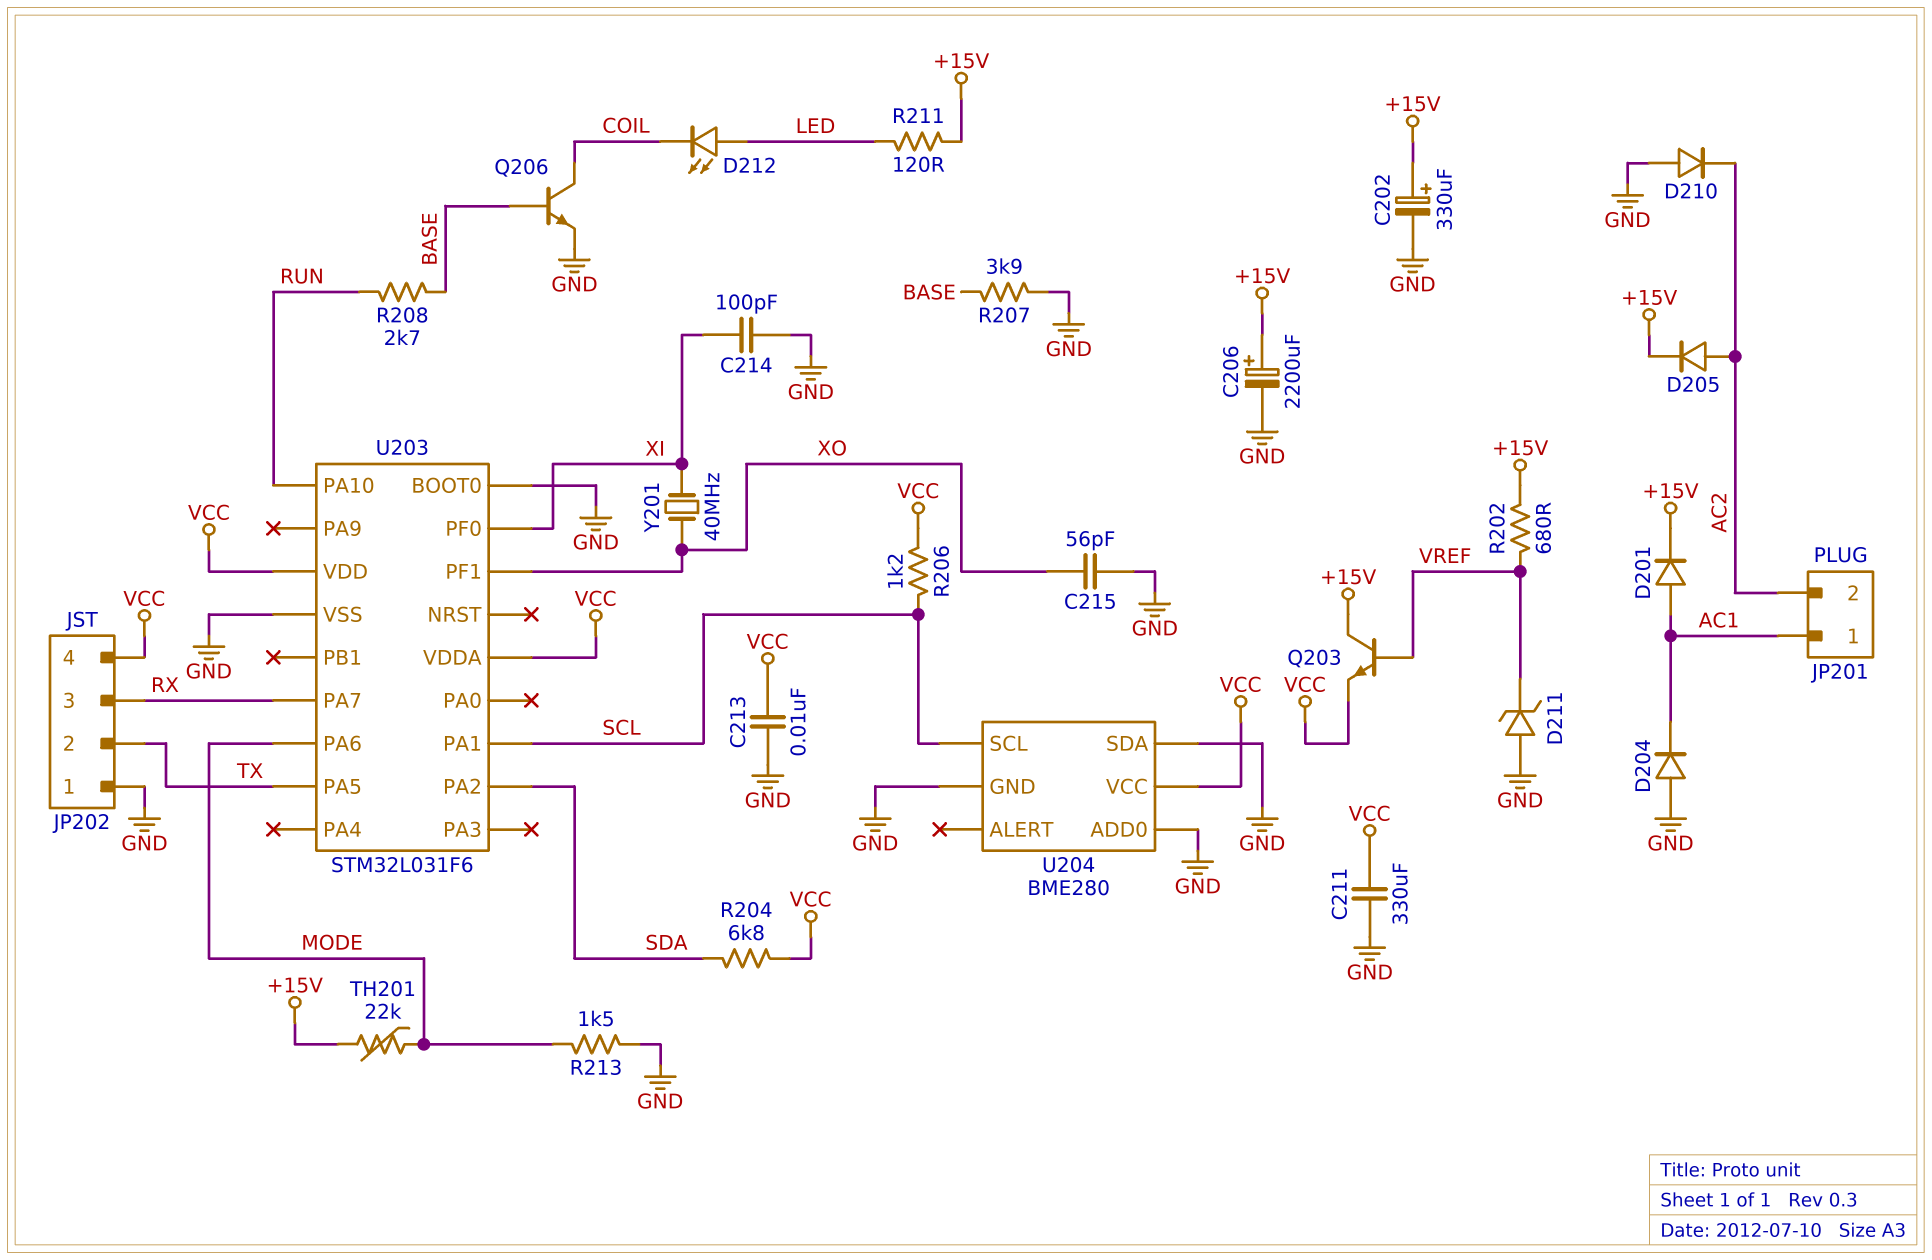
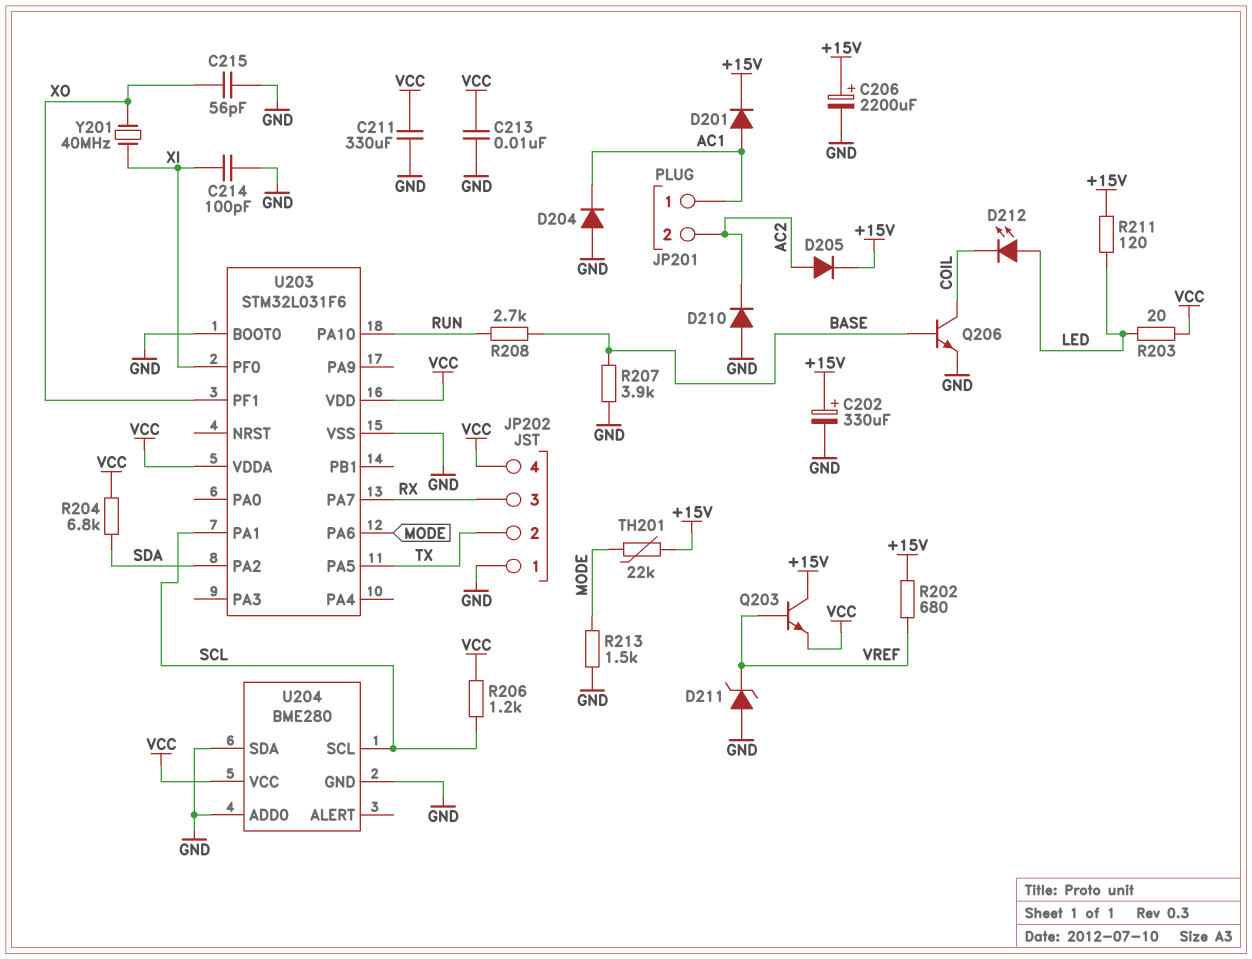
R203: none -> 20 (LED, VCC)

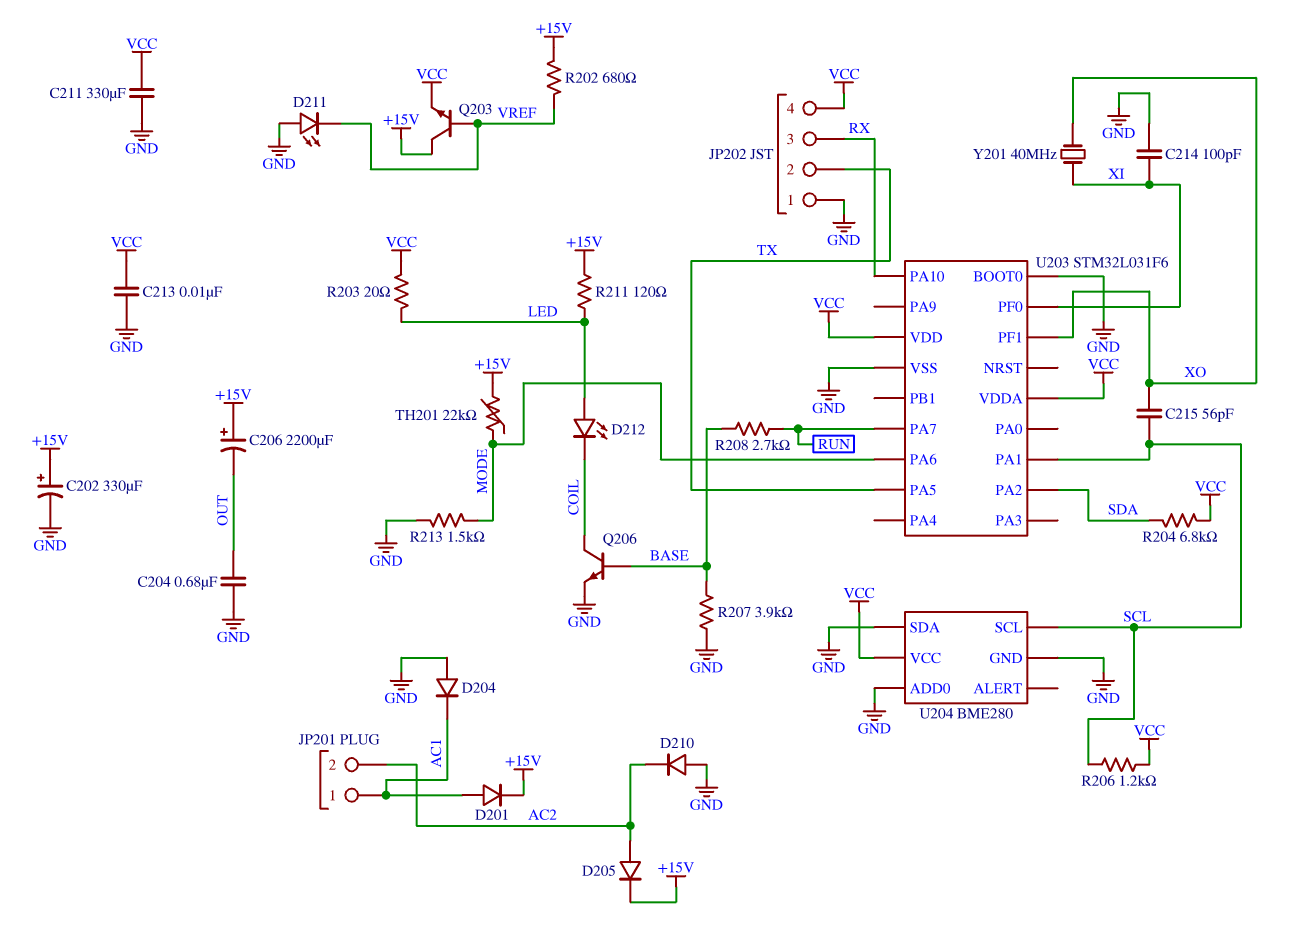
C204: none -> 680nF (GND, OUT)
C206: 2200uF (plus +15V, minus GND) -> 2200uF (plus +15V, minus OUT)
C215: 56pF (GND, XO) -> 56pF (SCL, XO)
D211: zener (A GND, K VREF) -> LED (A GND, K VREF)
U203 pin PA7: RX -> RUN
U203 pin PA10: RUN -> RX

